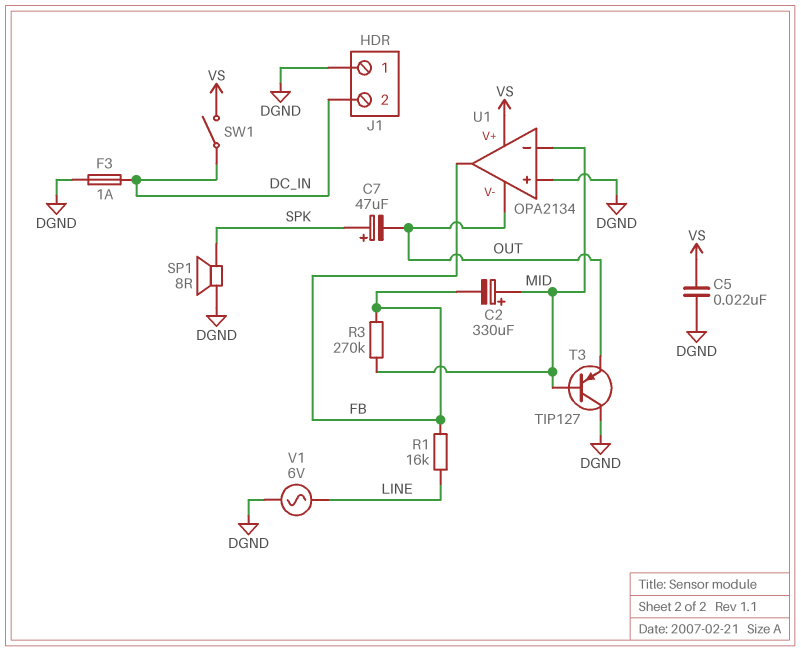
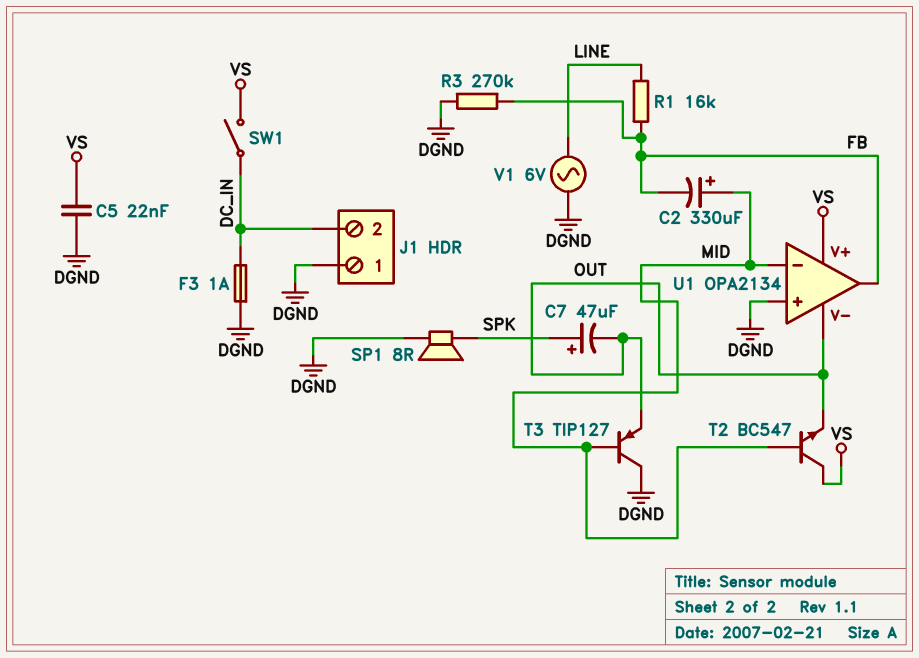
R3: 270k (FB, MID) -> 270k (DGND, FB)
T2: none -> NPN BC547 (B MID, C VS, E OUT)

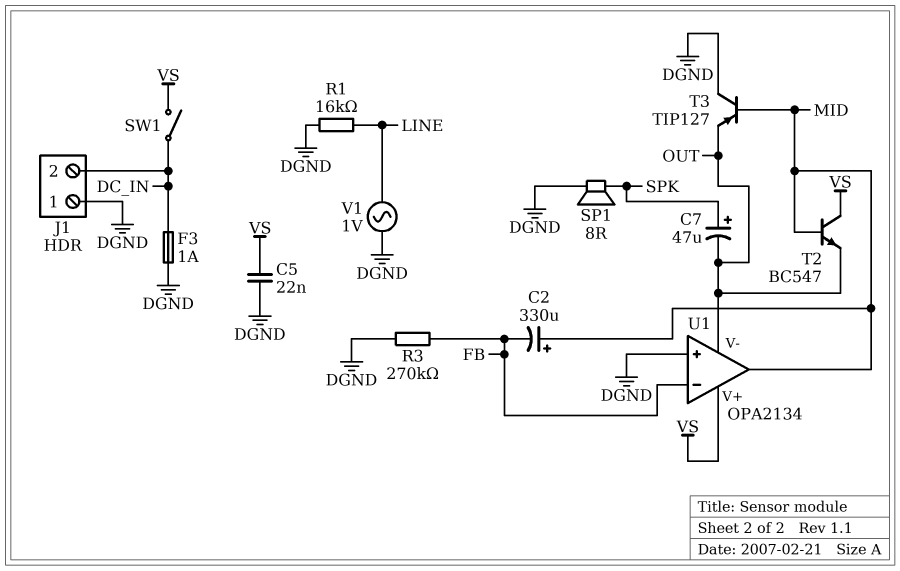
R1: 16k (FB, LINE) -> 16k (DGND, LINE)
U1 pin in-: MID -> FB
U1 pin out: FB -> MID
V1: AC 6V (DGND, LINE) -> AC 1V (DGND, LINE)

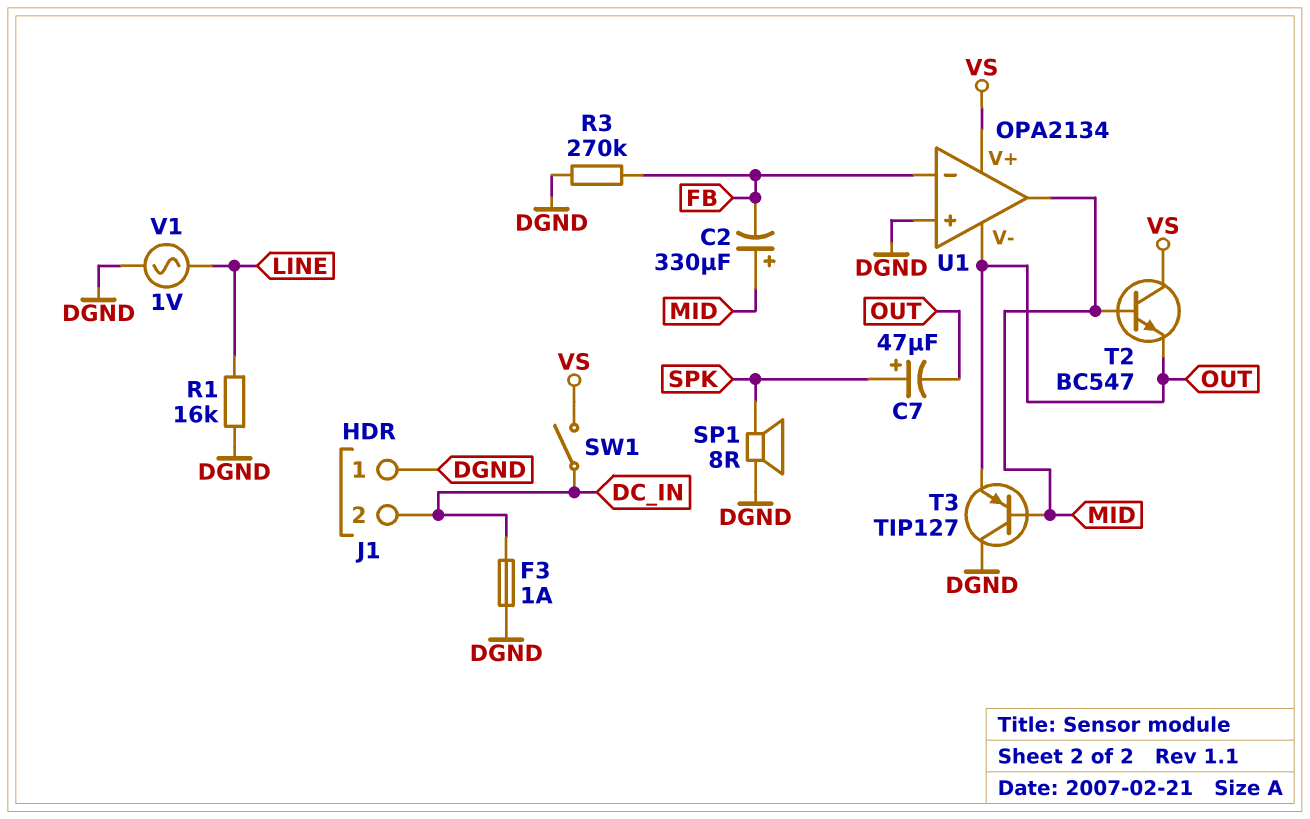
C5: 22nF (DGND, VS) -> none

